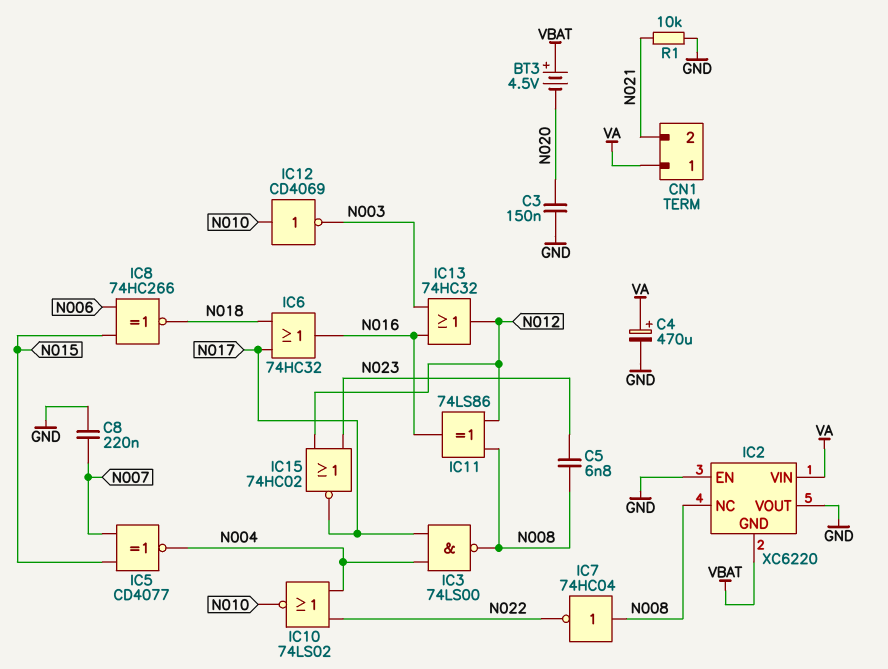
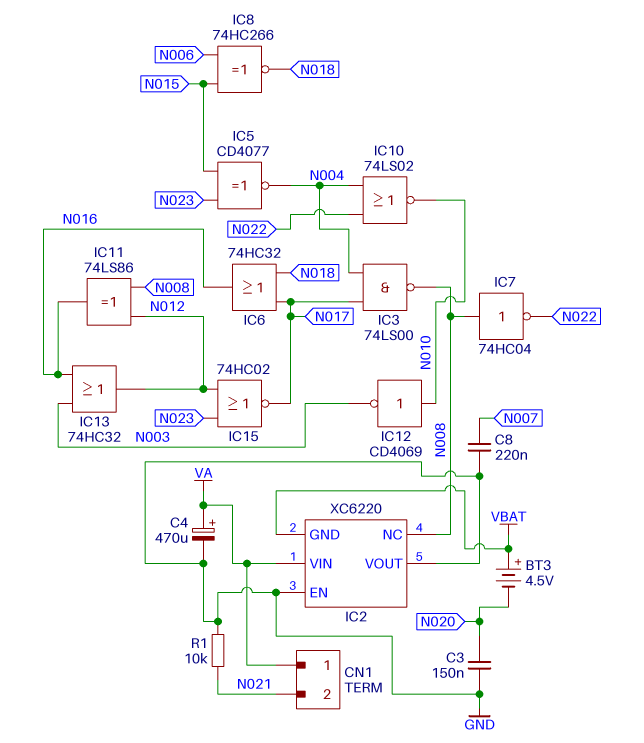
C5: 6.8nF (N008, N023) -> none
IC5: XNOR CD4077 (in N007, in N015, out N004) -> XNOR CD4077 (in N015, in N023, out N004)

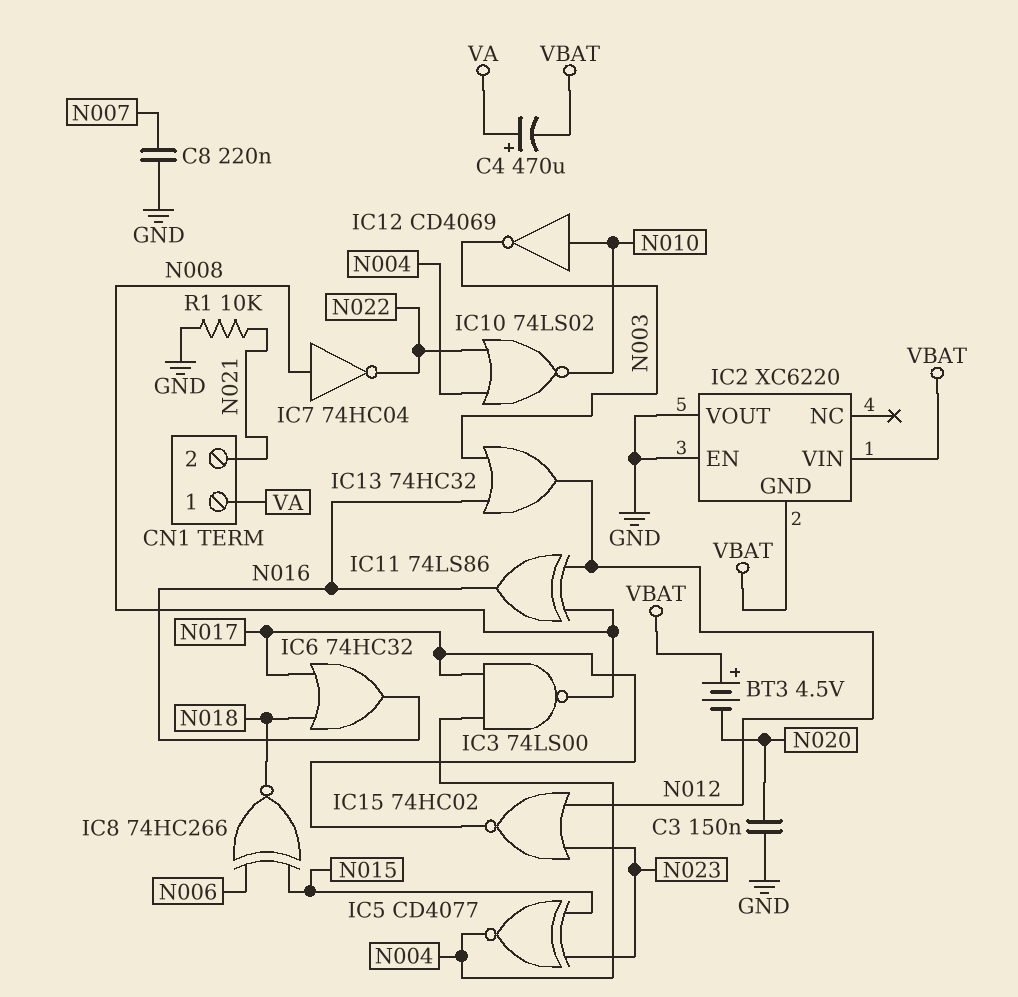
C4: 470uF (plus VA, minus GND) -> 470uF (plus VA, minus VBAT)
IC2 pin NC: N008 -> none
IC2 pin VIN: VA -> VBAT

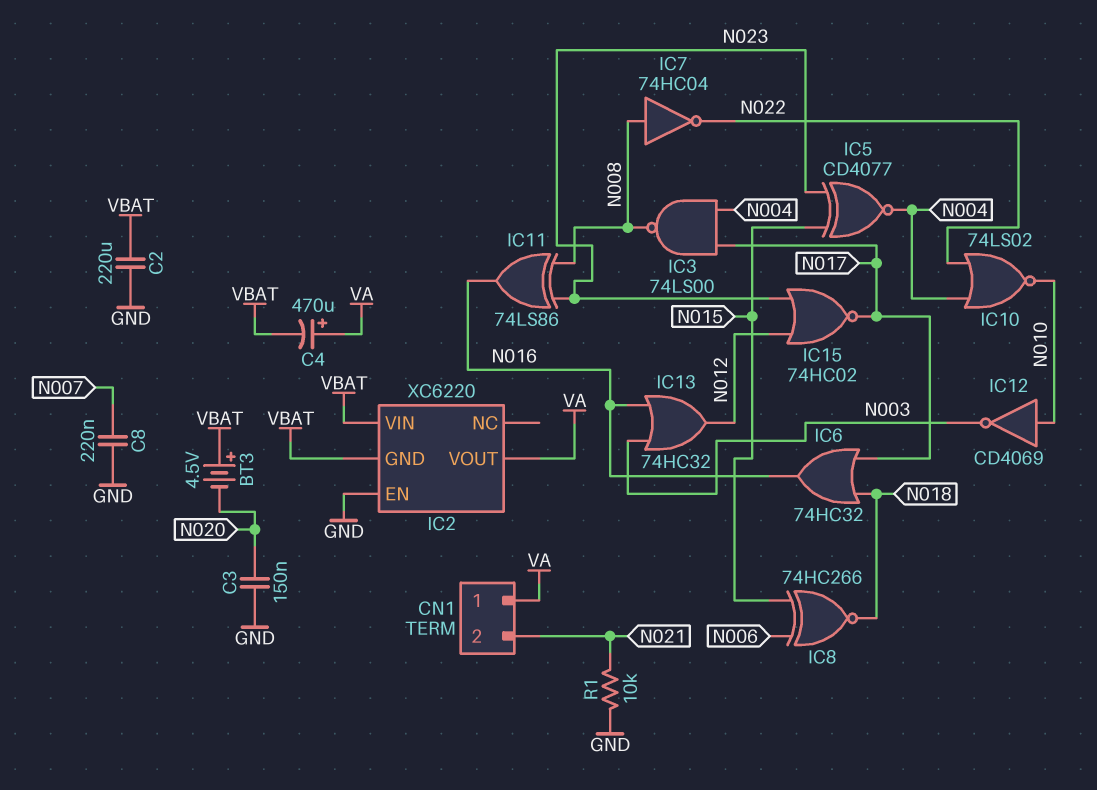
C2: none -> 220uF (GND, VBAT)
IC2 pin VOUT: GND -> VA
IC11: XOR 74LS86 (in N008, in N012, out N016) -> XOR 74LS86 (in N008, in N023, out N016)

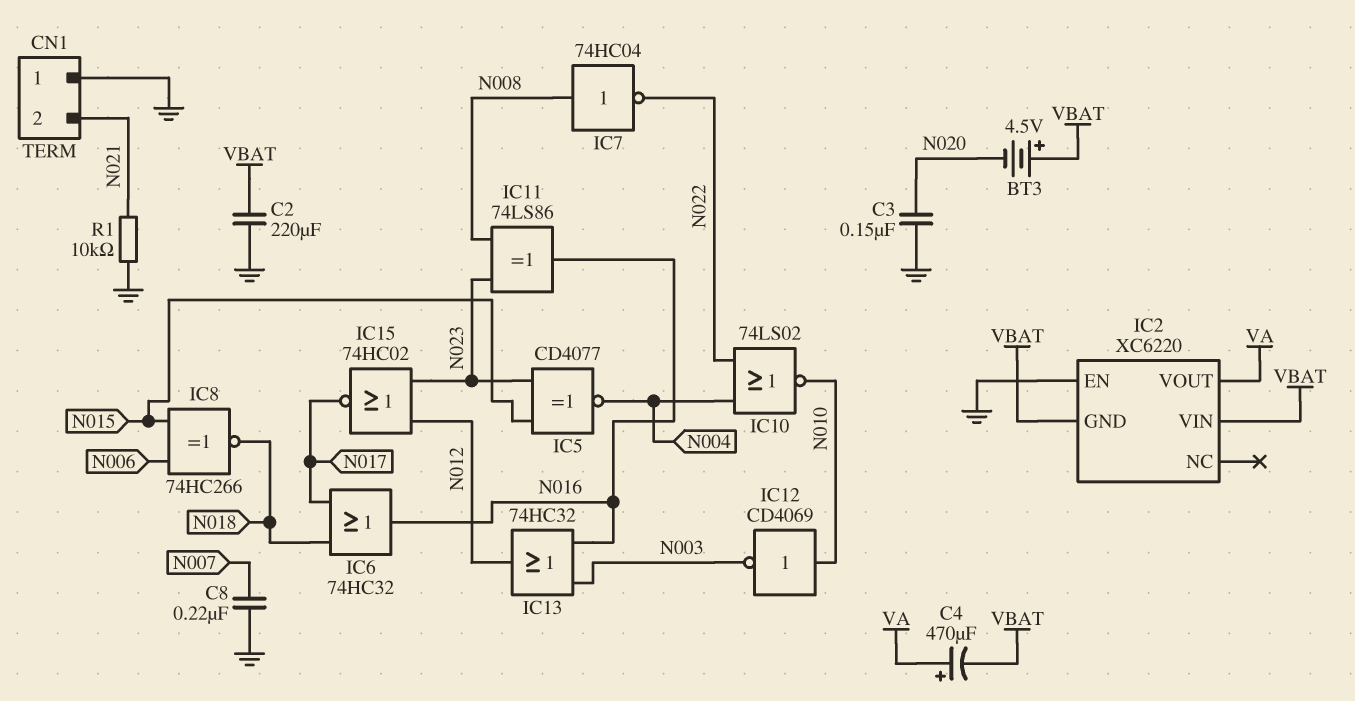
CN1 pin 1: VA -> GND
IC3: NAND 74LS00 (in N004, in N017, out N008) -> none

